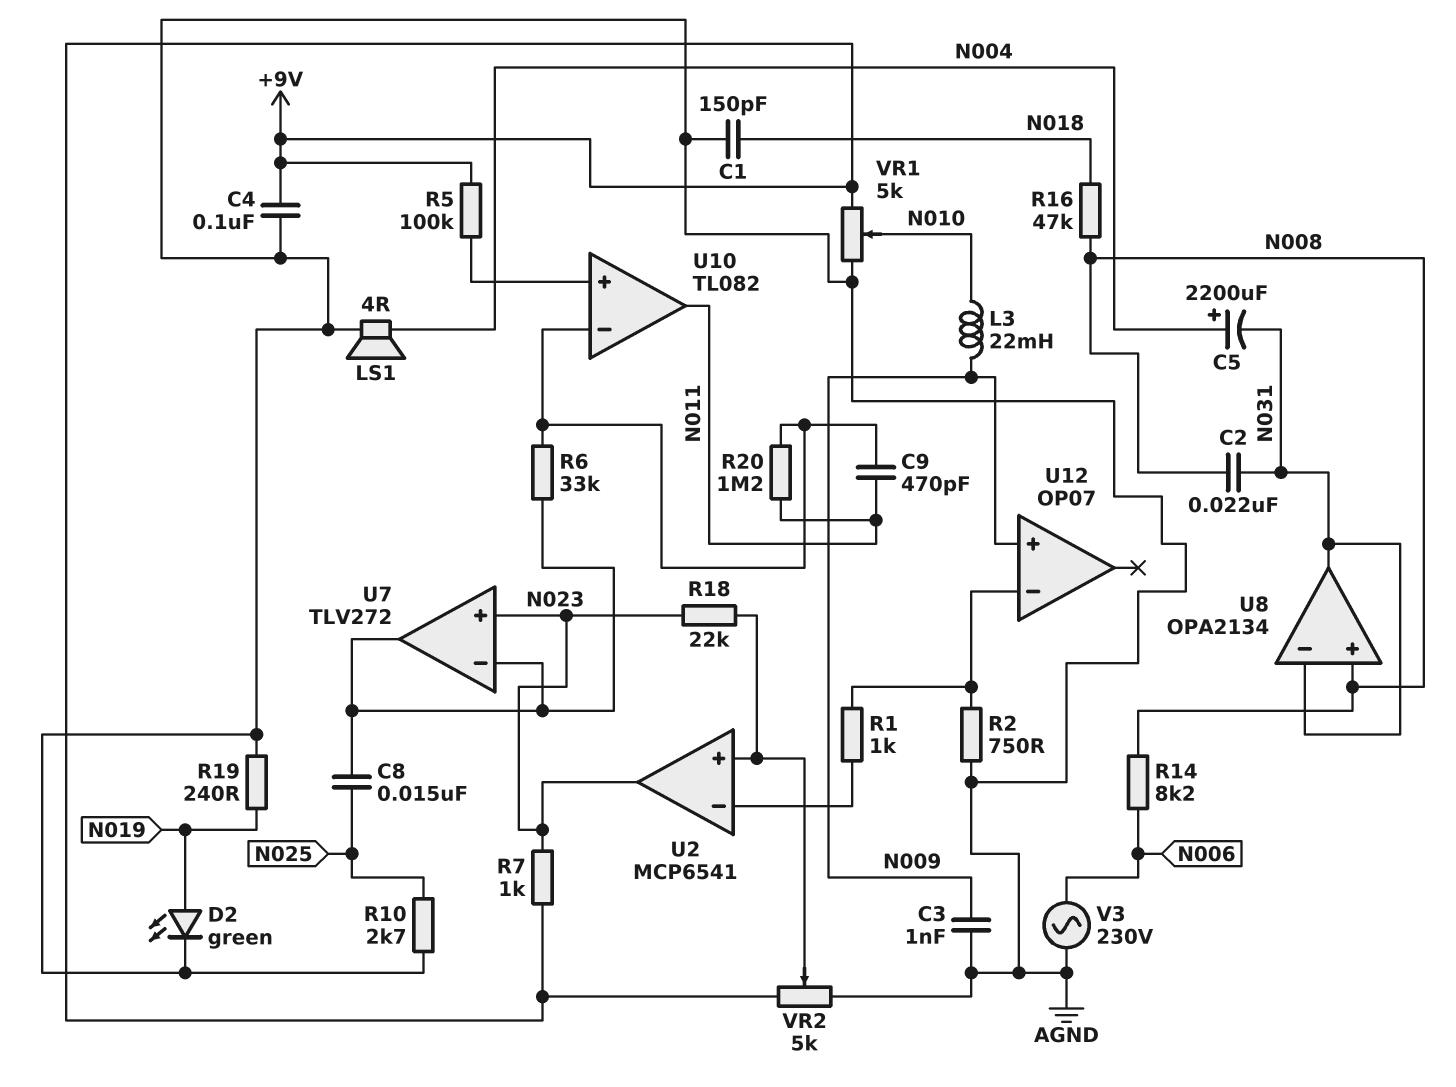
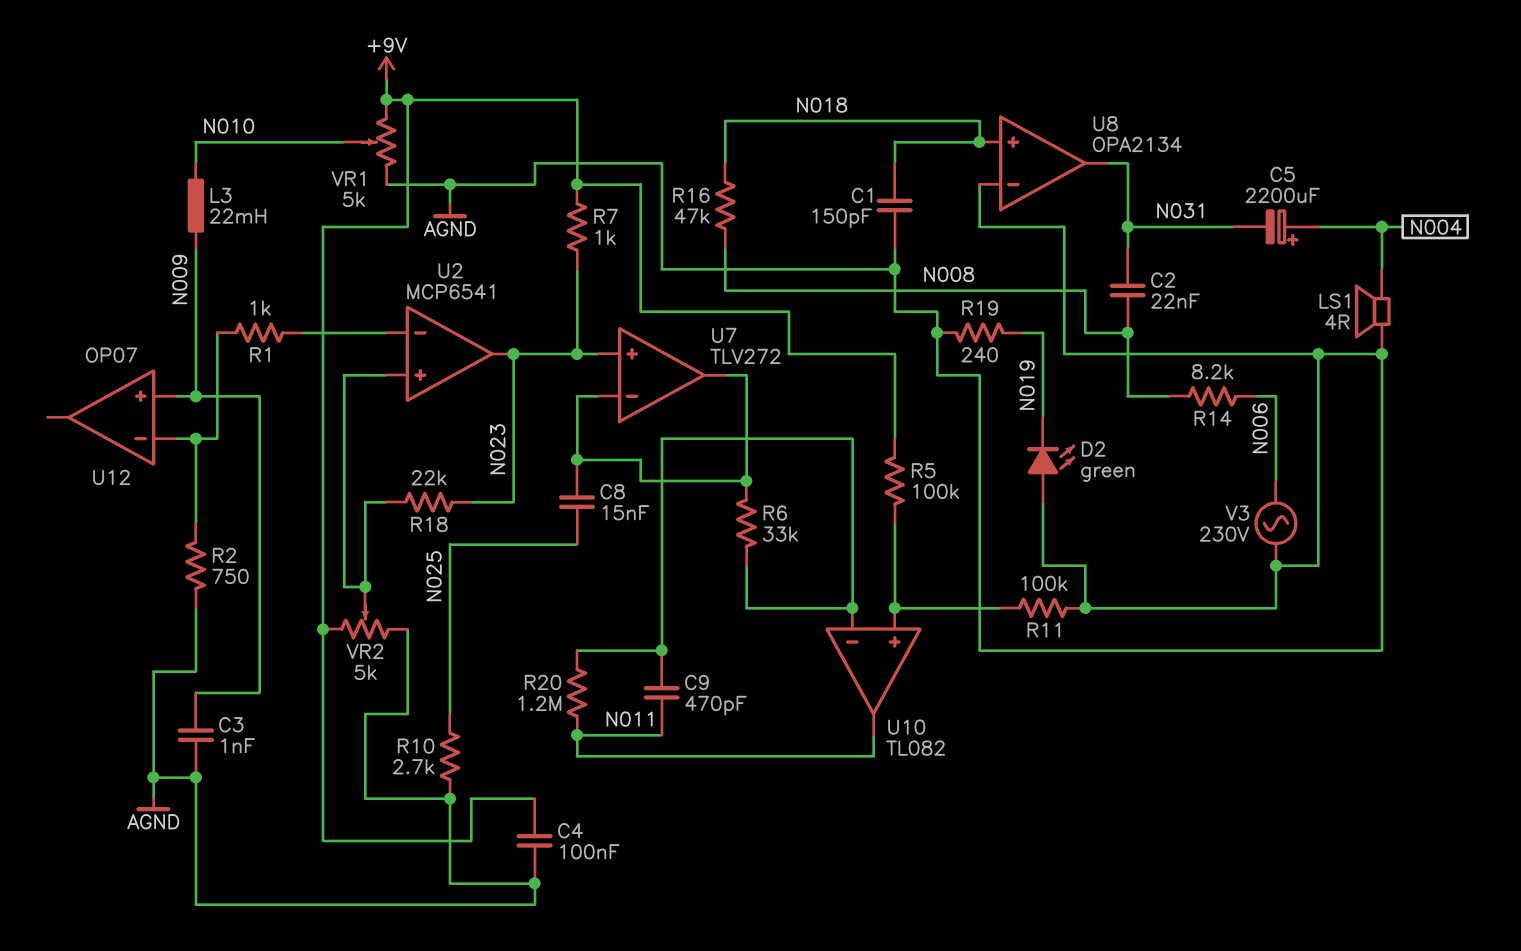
D2: LED green (A N019, K AGND) -> LED green (A AGND, K N019)
R11: none -> 100k (AGND, U10/in+)
U8 pin in+: N008 -> N018
U8 pin in-: N031 -> AGND

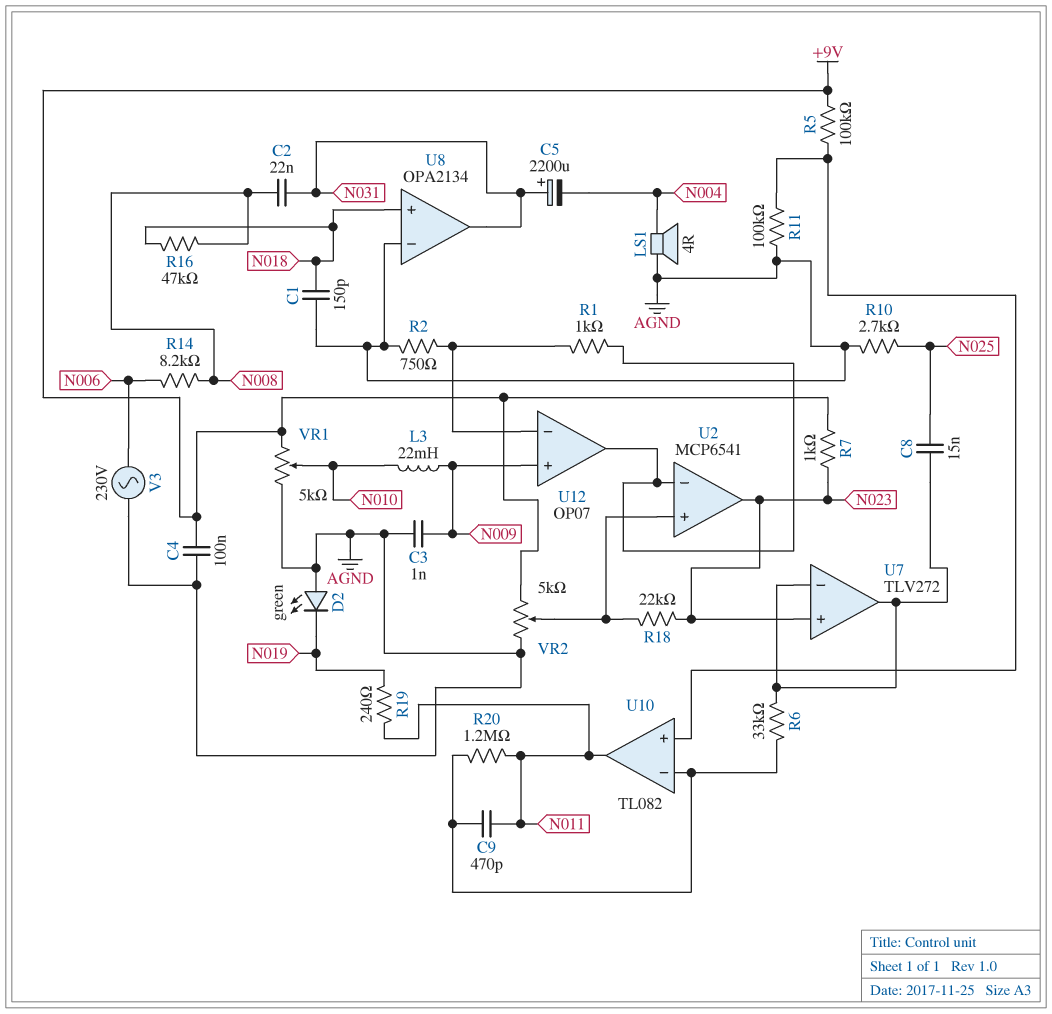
C5: 2200uF (plus N004, minus N031) -> 2200uF (plus N031, minus N004)
R19: 240 (AGND, N019) -> 240 (N011, N019)
U12 pin out: none -> U2/in-

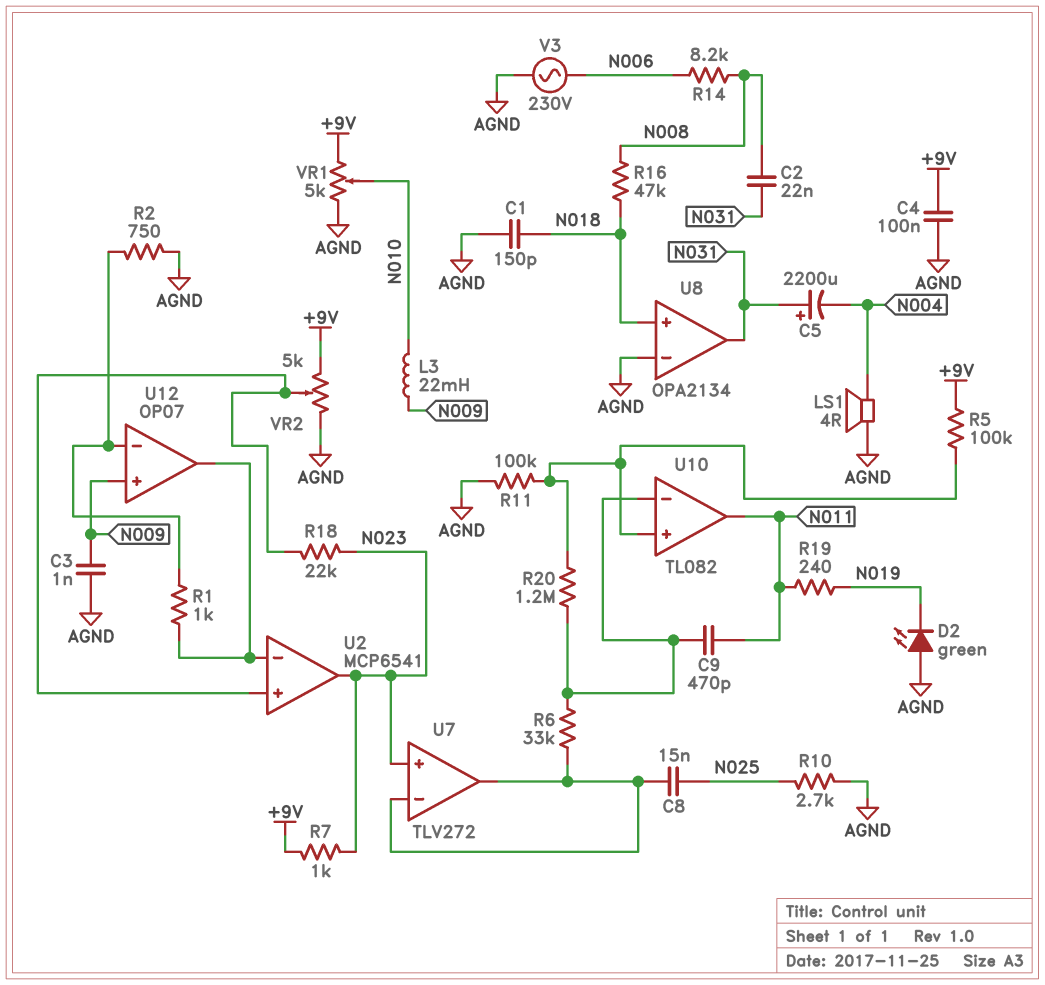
R20: 1.2M (N011, U10/in-) -> 1.2M (U10/in+, U10/in-)

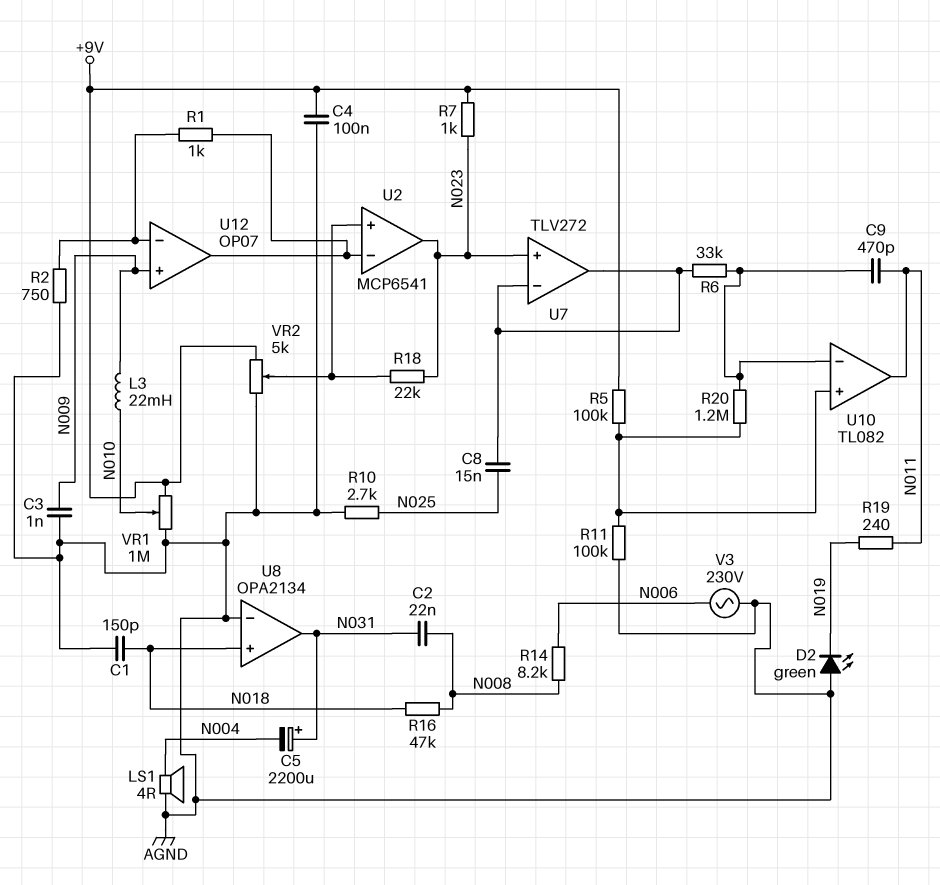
VR1: 5k (+9V, AGND, wiper N010) -> 1M (+9V, AGND, wiper N010)

